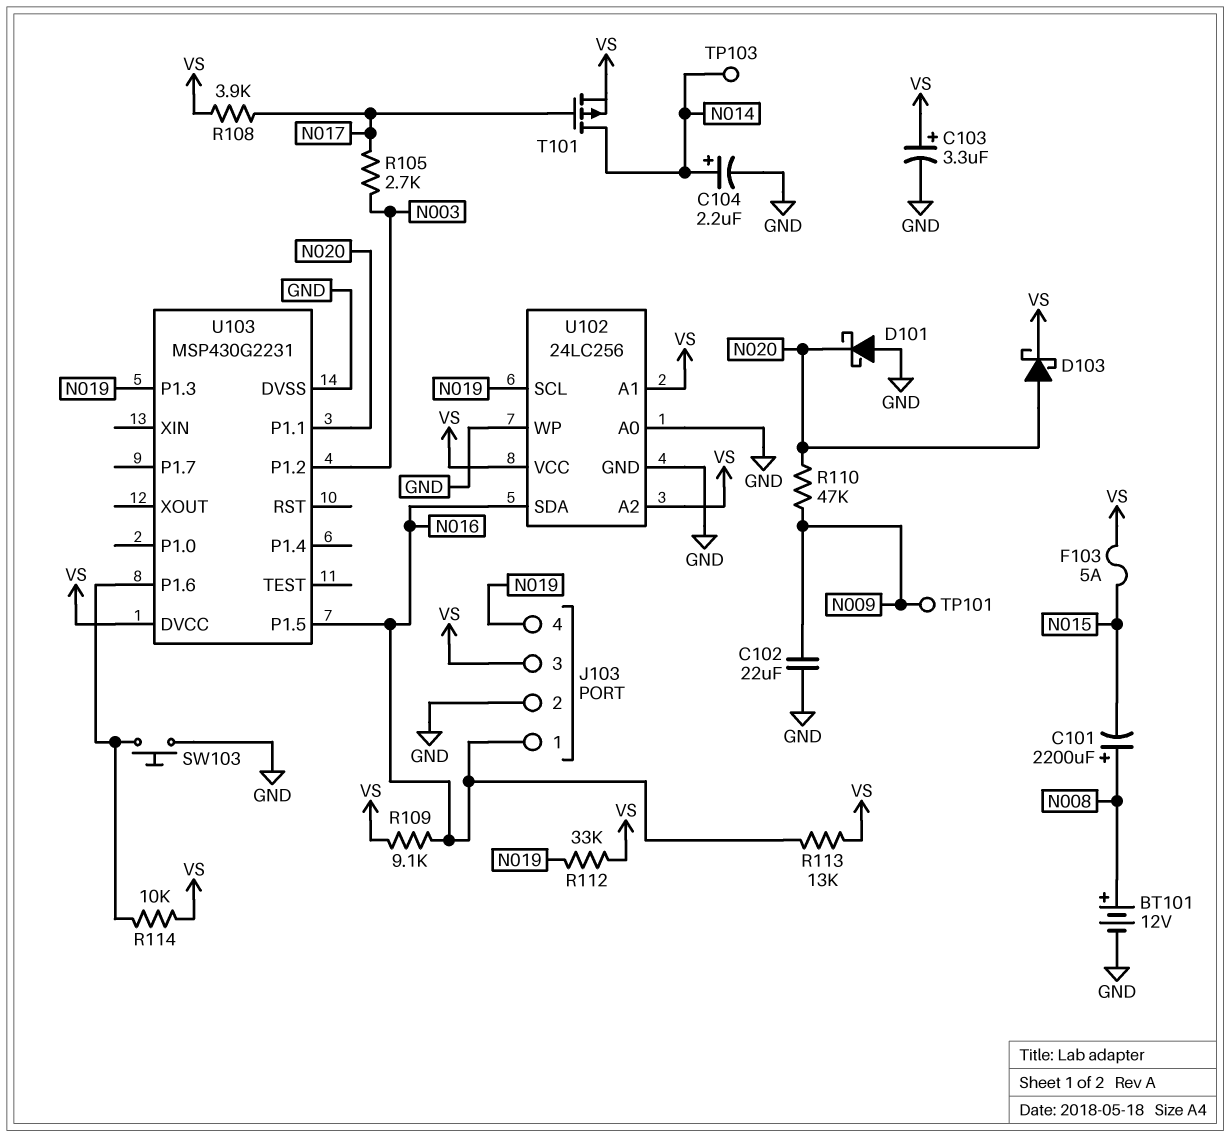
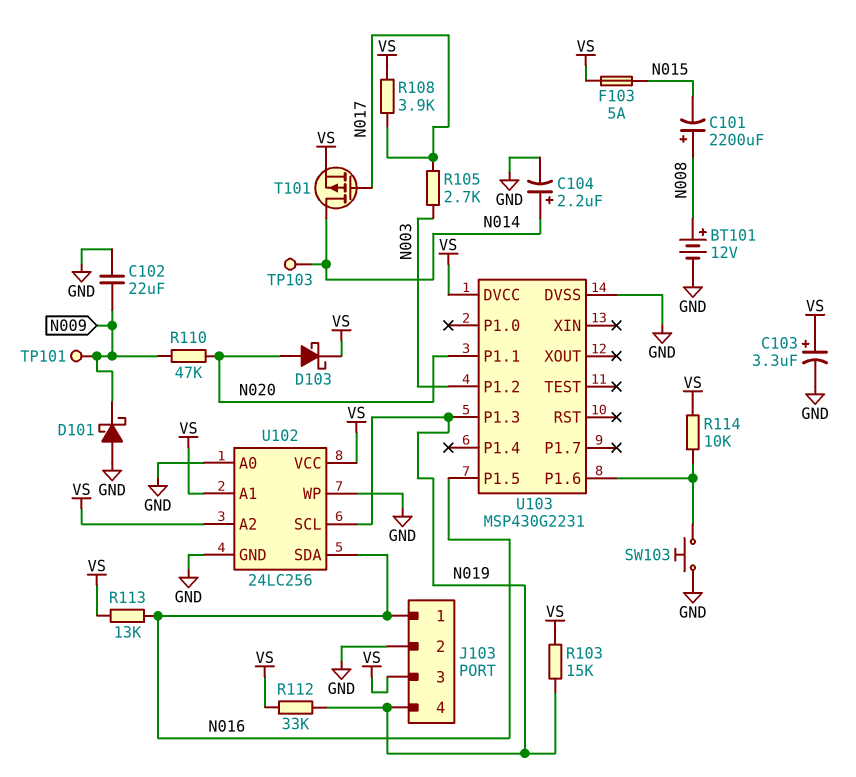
D101: schottky (A GND, K N020) -> schottky (A GND, K N009)
R103: none -> 15k (N019, VS)
R109: 9.1k (N016, VS) -> none

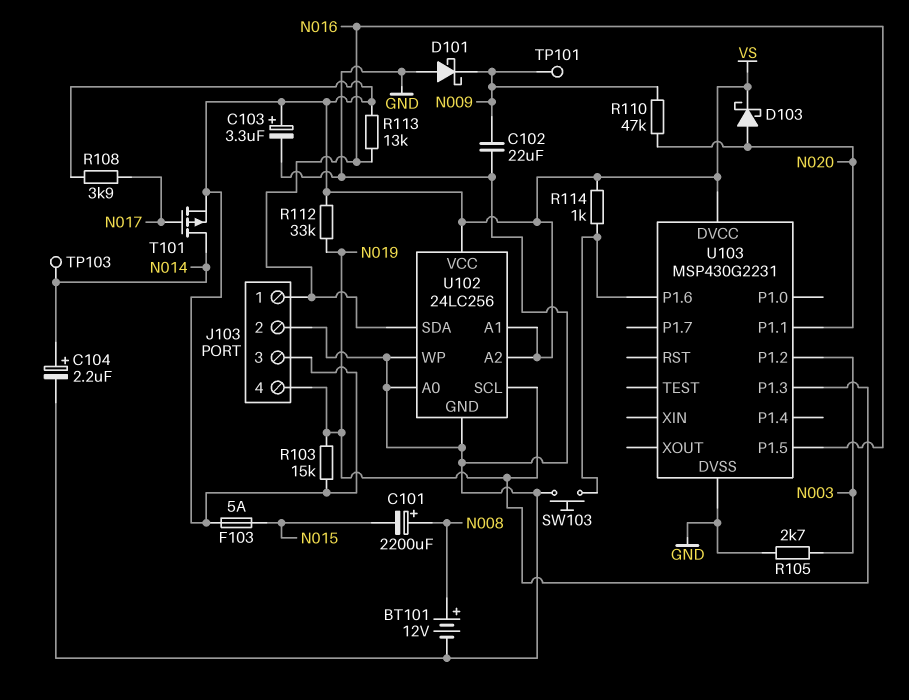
R105: 2.7k (N003, N017) -> 2.7k (GND, N003)
R114: 10k (U103/P1.6, VS) -> 1k (U103/P1.6, VS)

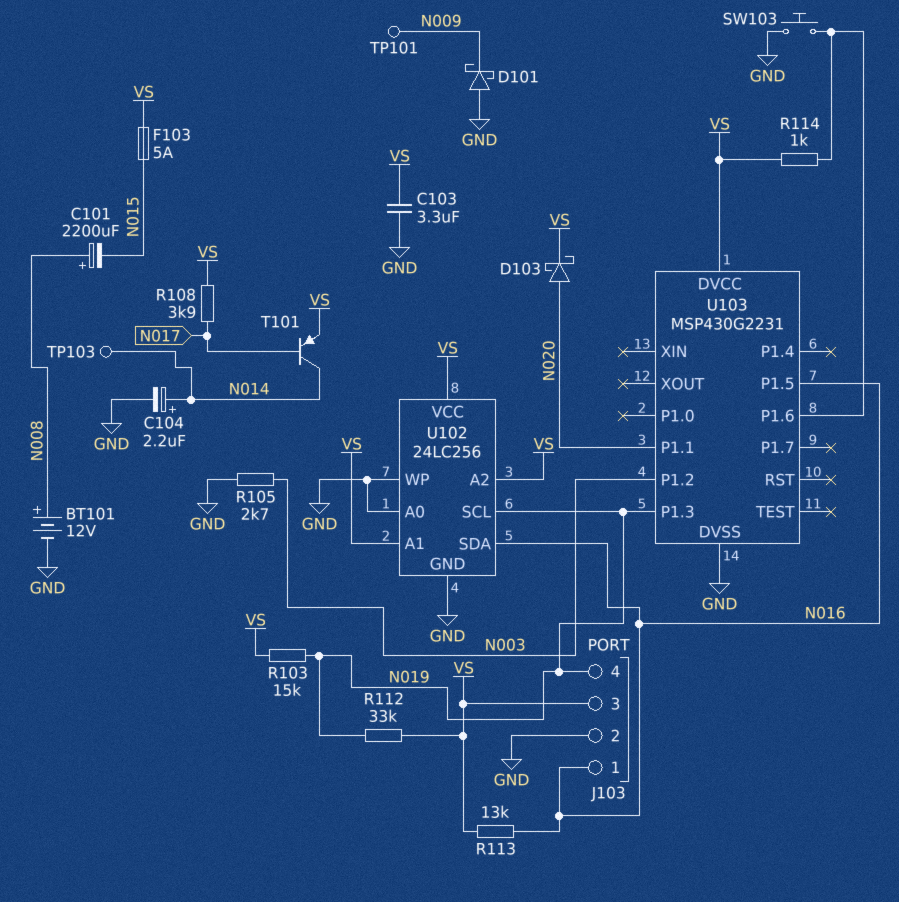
C102: 22uF (GND, N009) -> none
C103: 3.3uF (plus VS, minus GND) -> 3.3uF (GND, VS)
R110: 47k (N009, N020) -> none
T101: PMOS (G N017, D N014, S VS) -> PNP (B N017, C N014, E VS)

